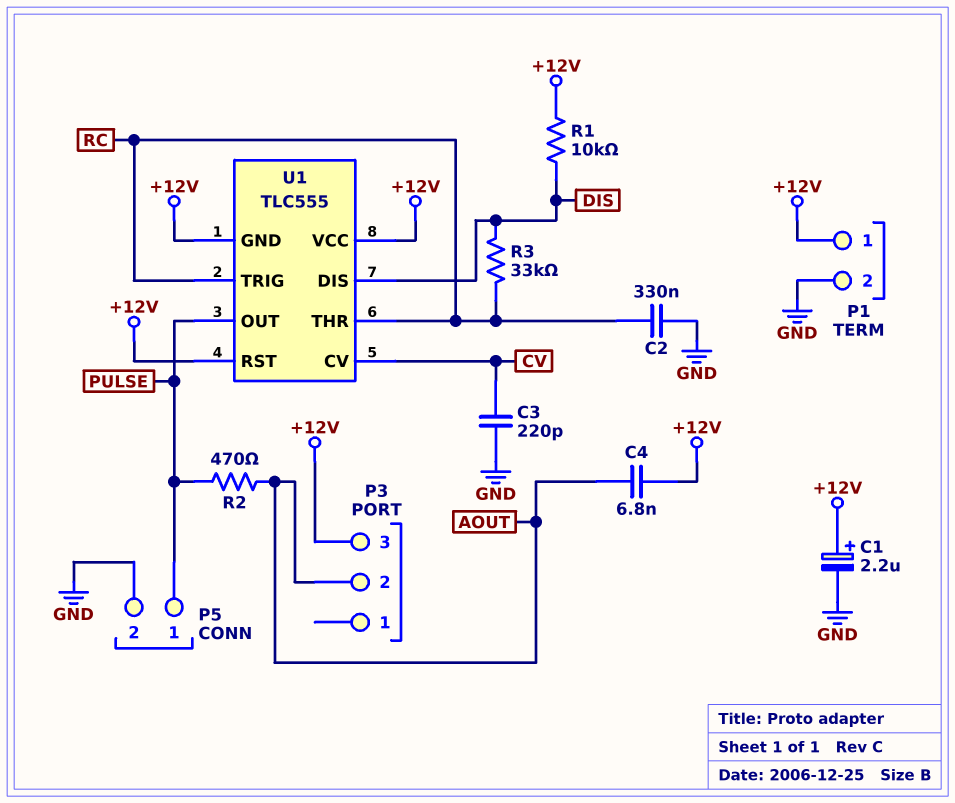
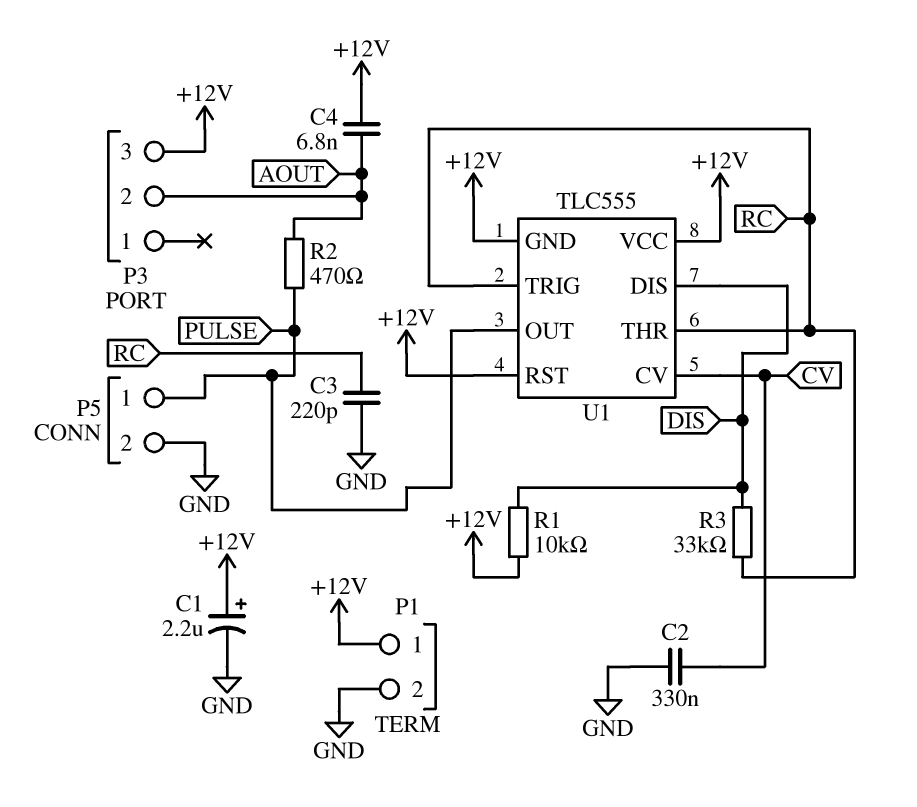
C2: 330nF (GND, RC) -> 330nF (CV, GND)
C3: 220pF (CV, GND) -> 220pF (GND, RC)

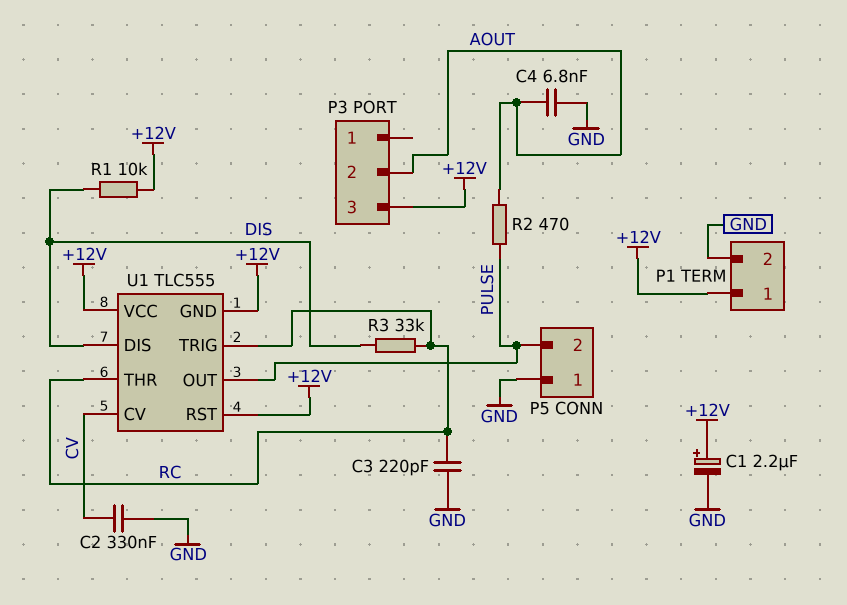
C4: 6.8nF (+12V, AOUT) -> 6.8nF (AOUT, GND)
P5 pin 1: PULSE -> GND
P5 pin 2: GND -> PULSE

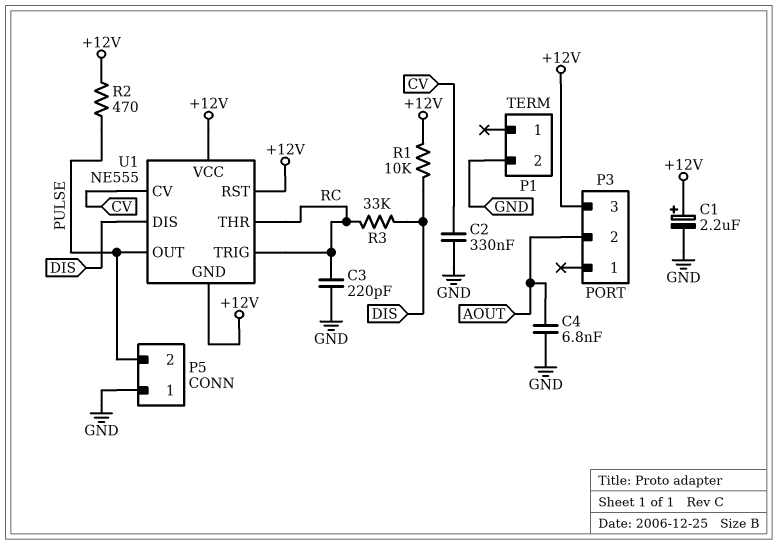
P1 pin 1: +12V -> none
R2: 470 (AOUT, PULSE) -> 470 (+12V, PULSE)
U1: TLC555 -> NE555

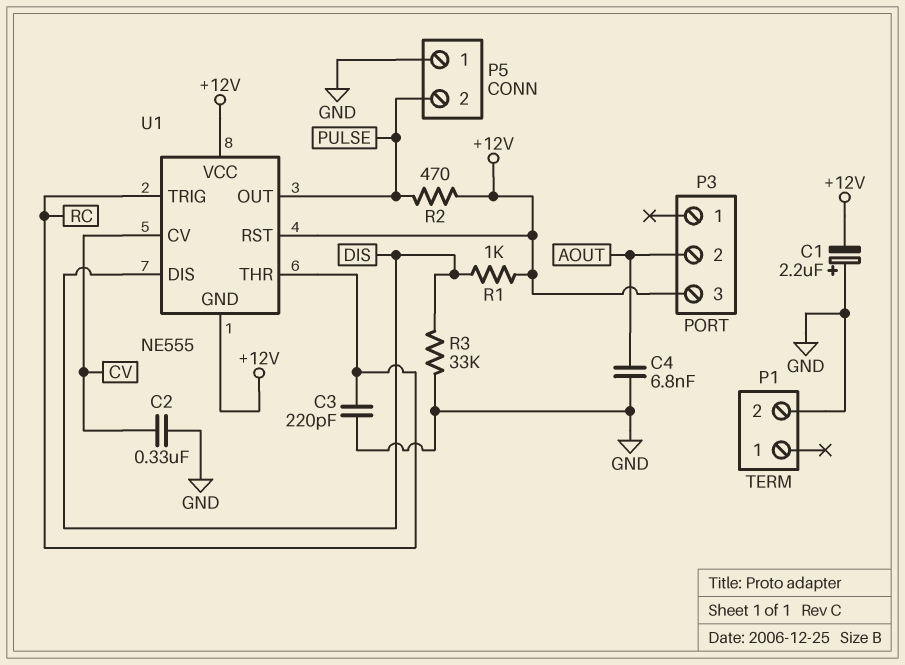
C1: 2.2uF (plus +12V, minus GND) -> 2.2uF (plus GND, minus +12V)
R1: 10k (+12V, DIS) -> 1k (+12V, DIS)
R3: 33k (DIS, RC) -> 33k (DIS, GND)

